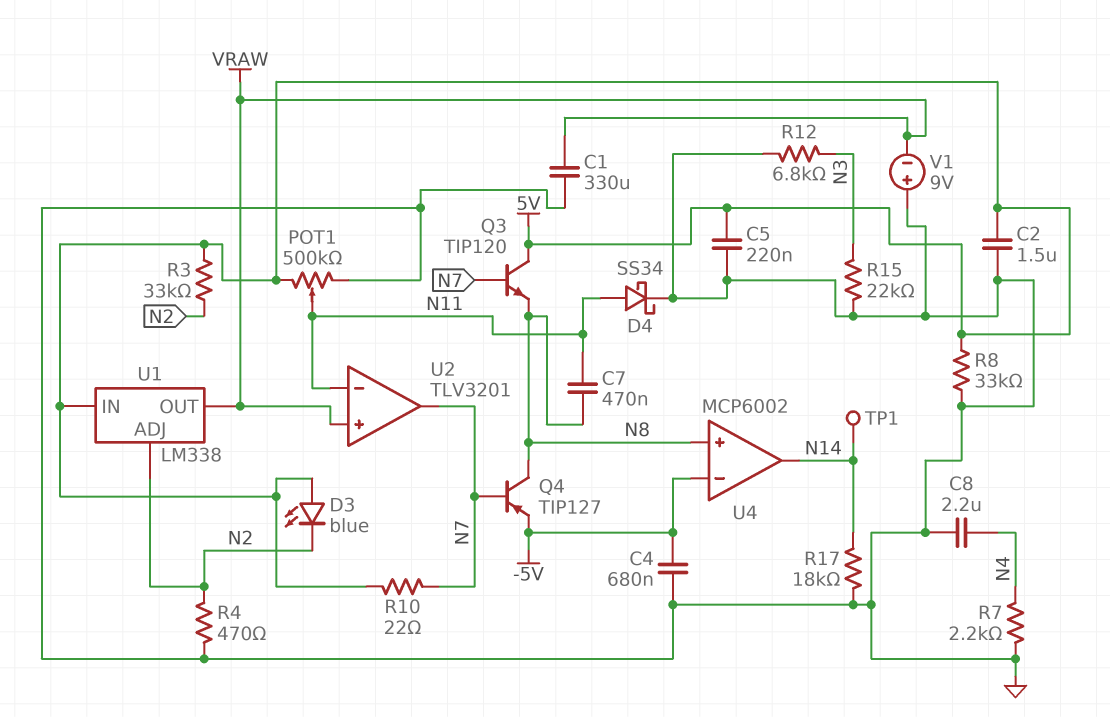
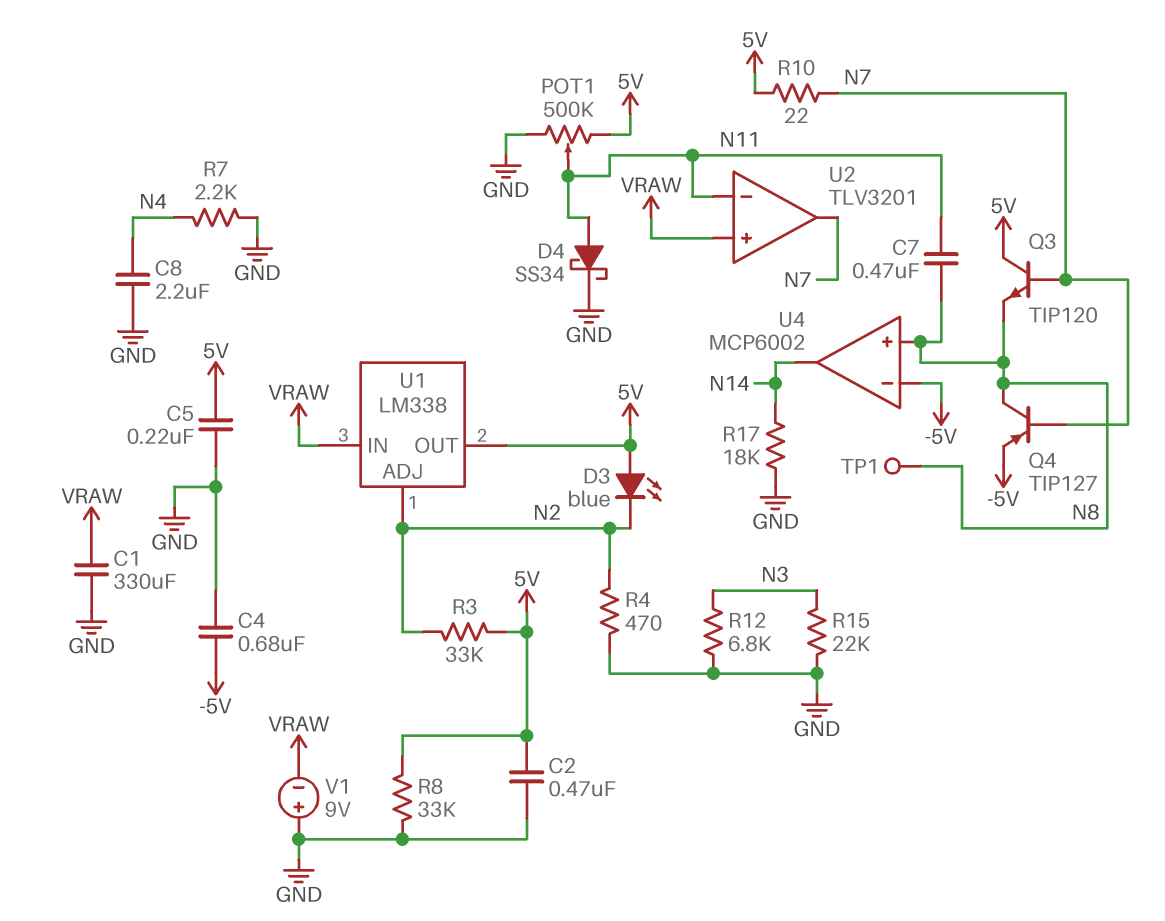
C2: 1.5uF (5V, GND) -> 470nF (5V, GND)
TP1: test point (N14) -> test point (N8)
U1 pin IN: 5V -> VRAW
U1 pin OUT: VRAW -> 5V

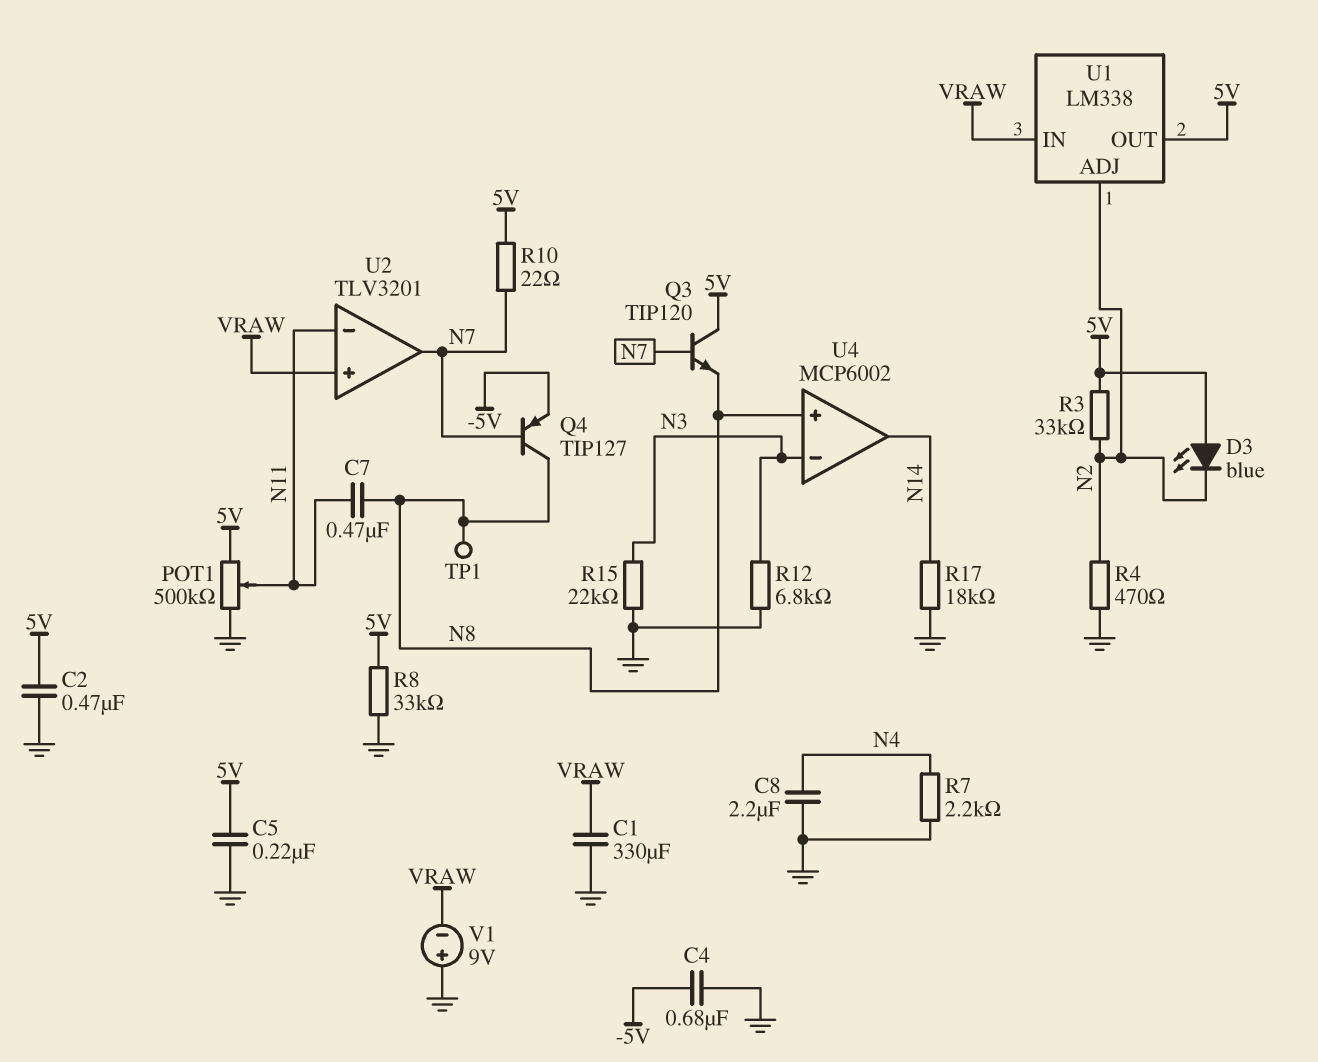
D4: schottky SS34 (A N11, K GND) -> none
U4 pin in-: -5V -> N3

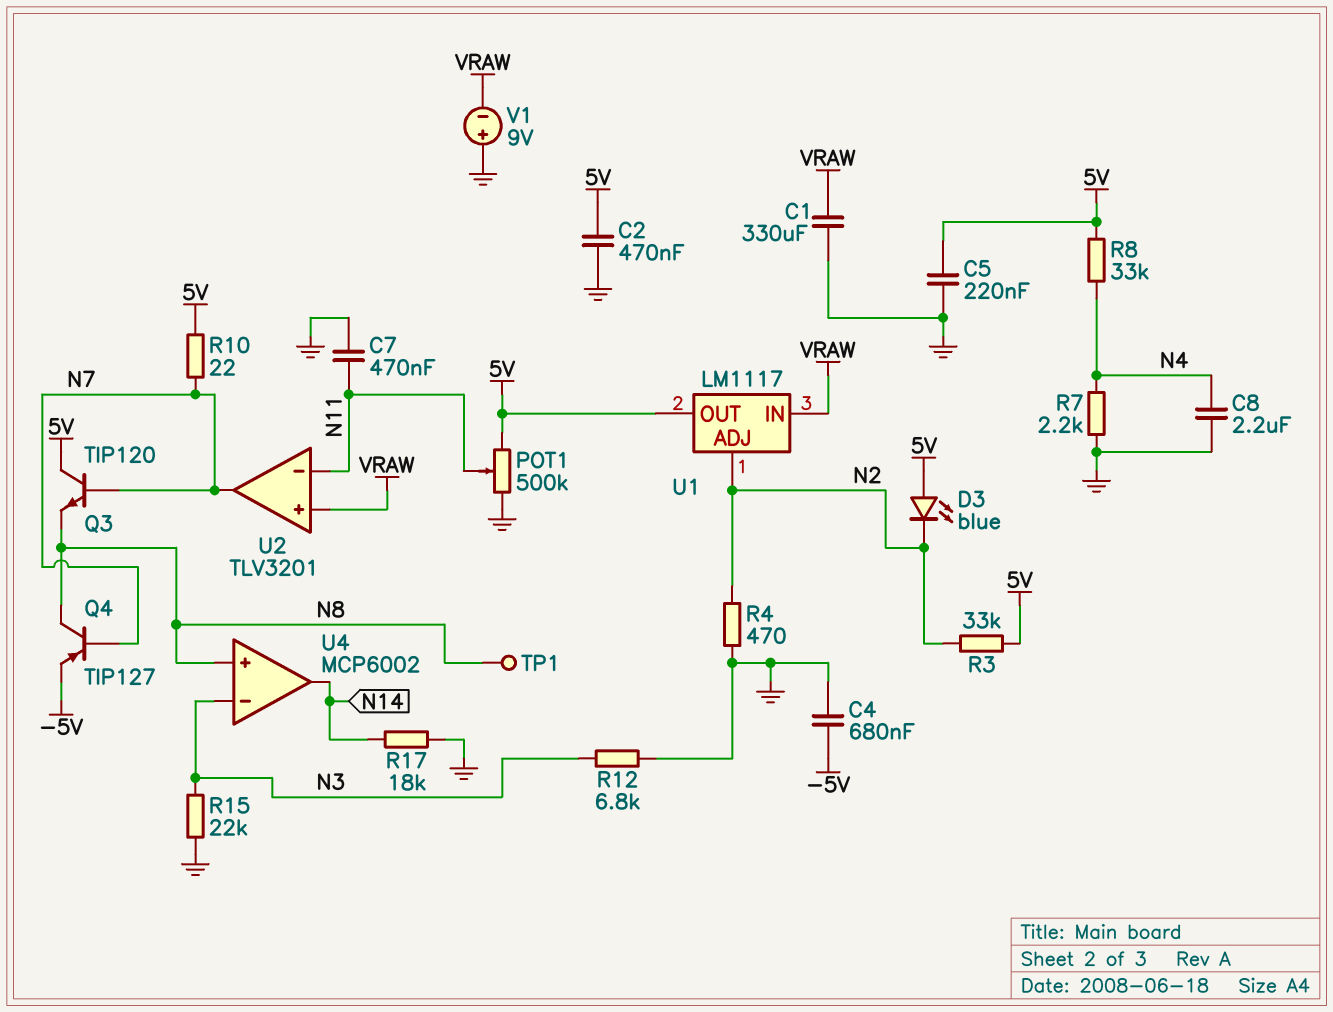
C7: 470nF (N8, N11) -> 470nF (GND, N11)
R8: 33k (5V, GND) -> 33k (5V, N4)
U1: LM338 -> LM1117

